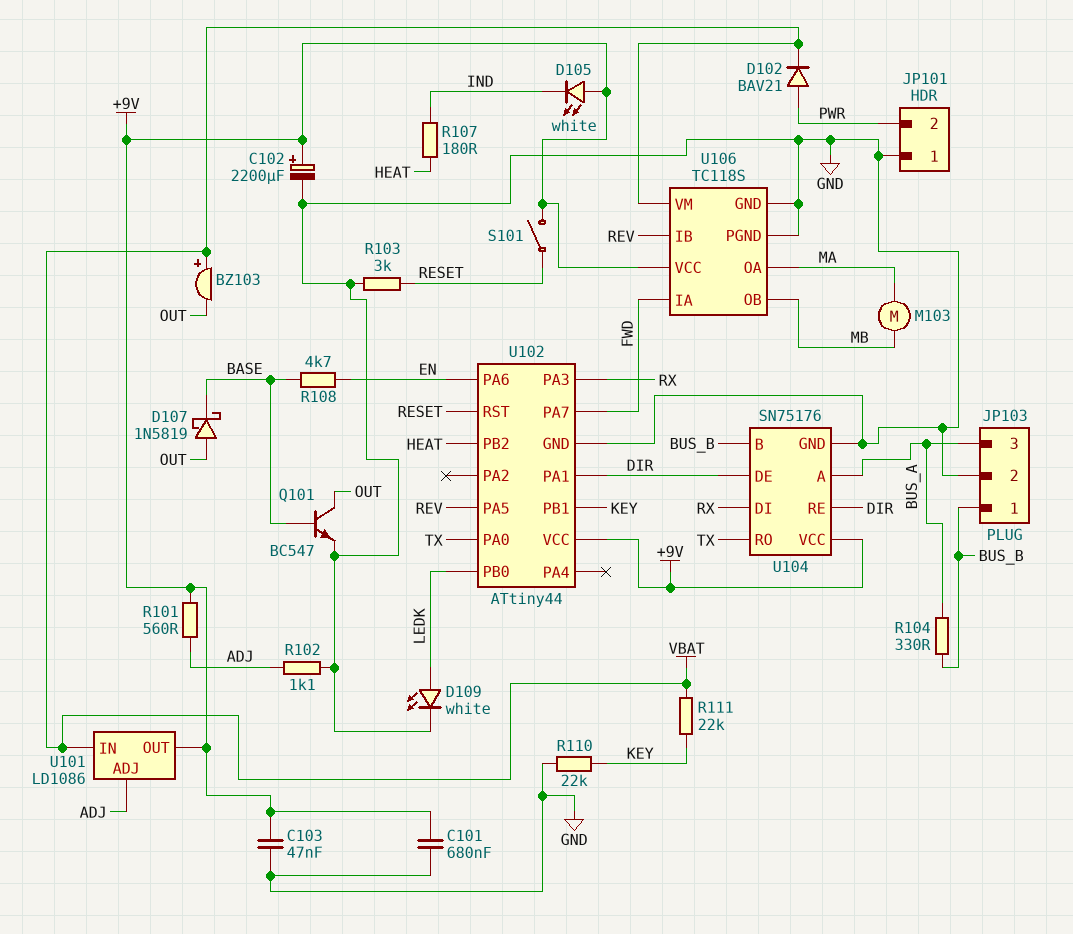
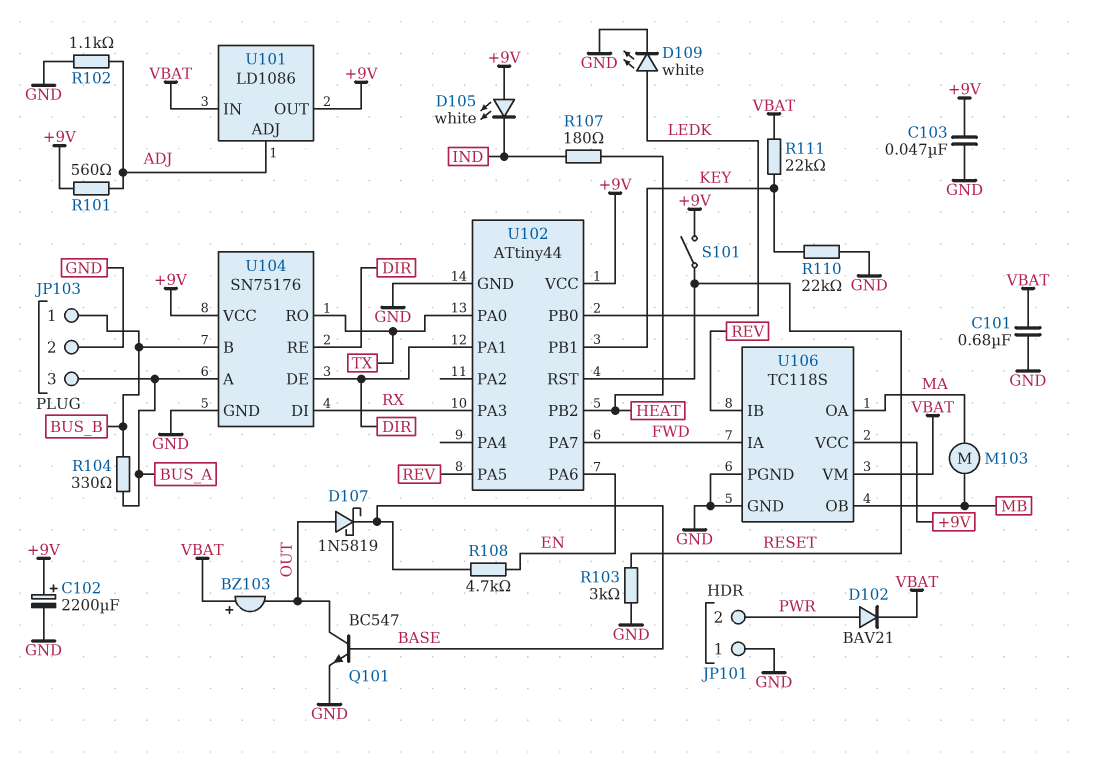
C101: 680nF (+9V, GND) -> 680nF (GND, VBAT)

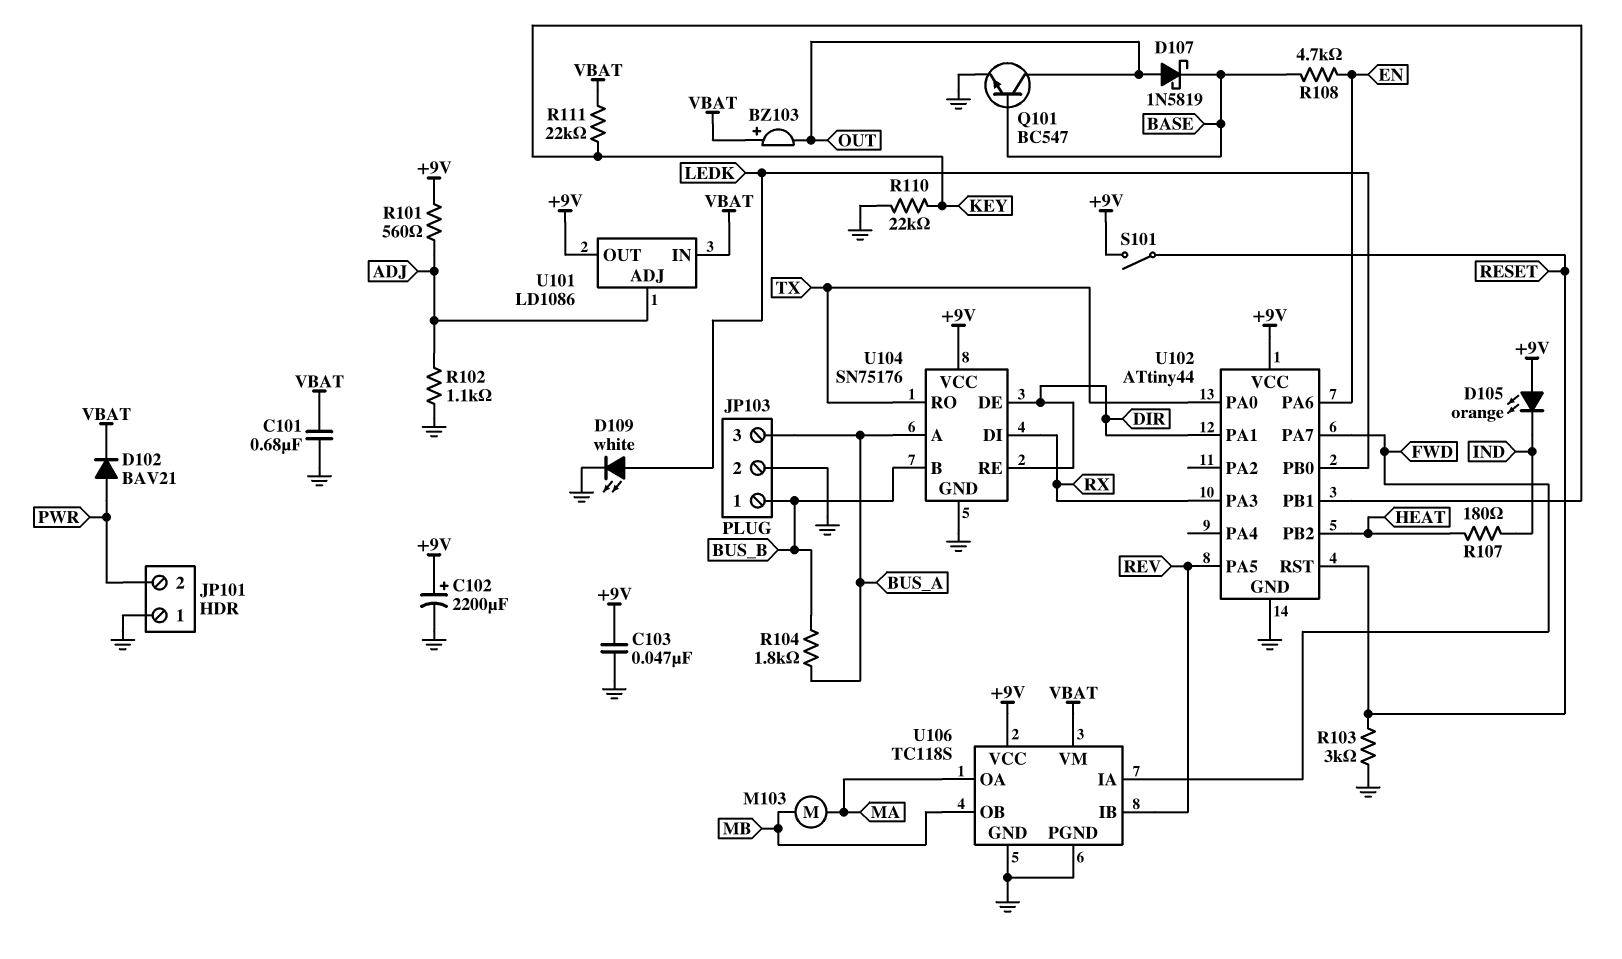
D105: LED white (A +9V, K IND) -> LED orange (A +9V, K IND)
R104: 330 (BUS_A, BUS_B) -> 1.8k (BUS_A, BUS_B)

